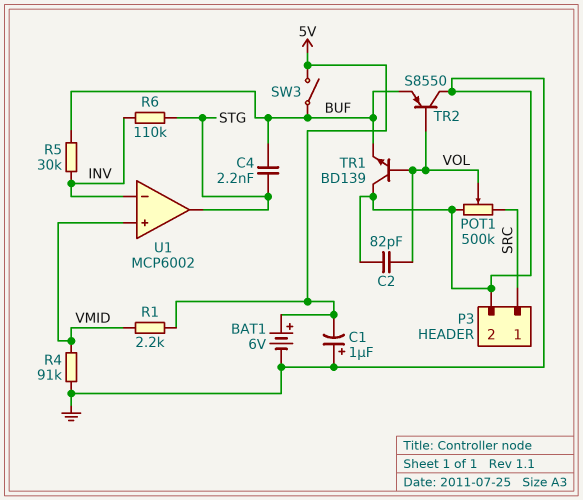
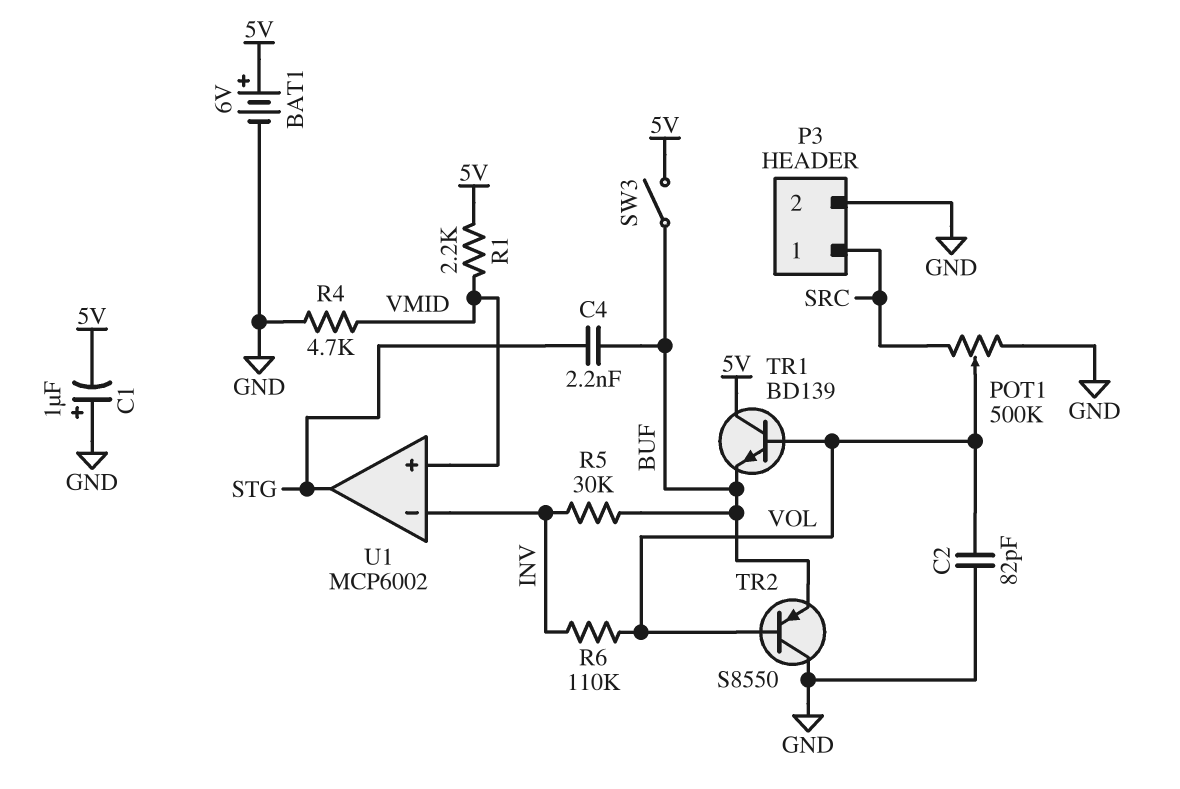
R4: 91k (GND, VMID) -> 4.7k (GND, VMID)
R6: 110k (INV, STG) -> 110k (INV, VOL)
TR1: NPN BD139 (B VOL, C GND, E BUF) -> NPN BD139 (B VOL, C 5V, E BUF)

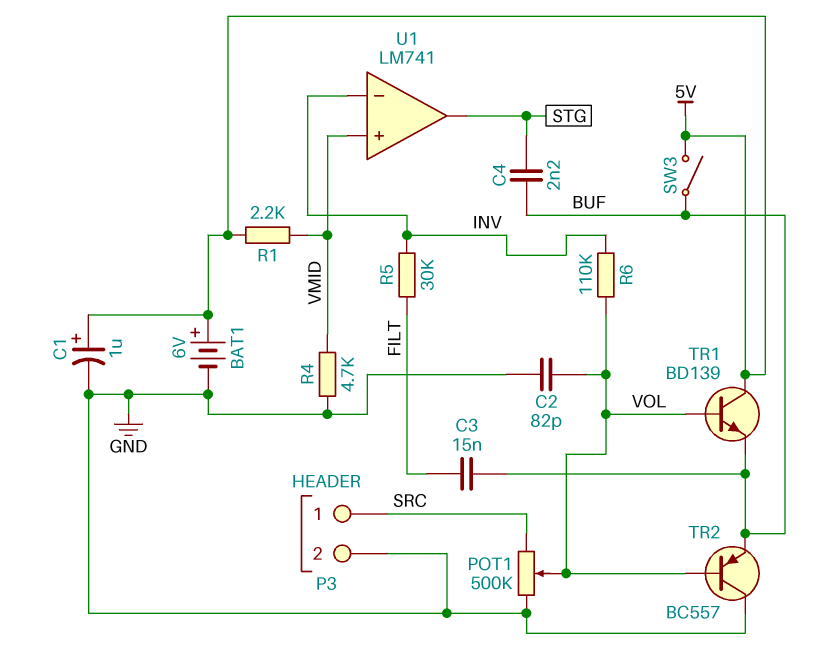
C1: 1uF (plus GND, minus 5V) -> 1uF (plus 5V, minus GND)
C3: none -> 15nF (BUF, FILT)
R5: 30k (BUF, INV) -> 30k (FILT, INV)
TR2: PNP S8550 (B VOL, C GND, E BUF) -> PNP BC557 (B VOL, C GND, E BUF)
U1: MCP6002 -> LM741

